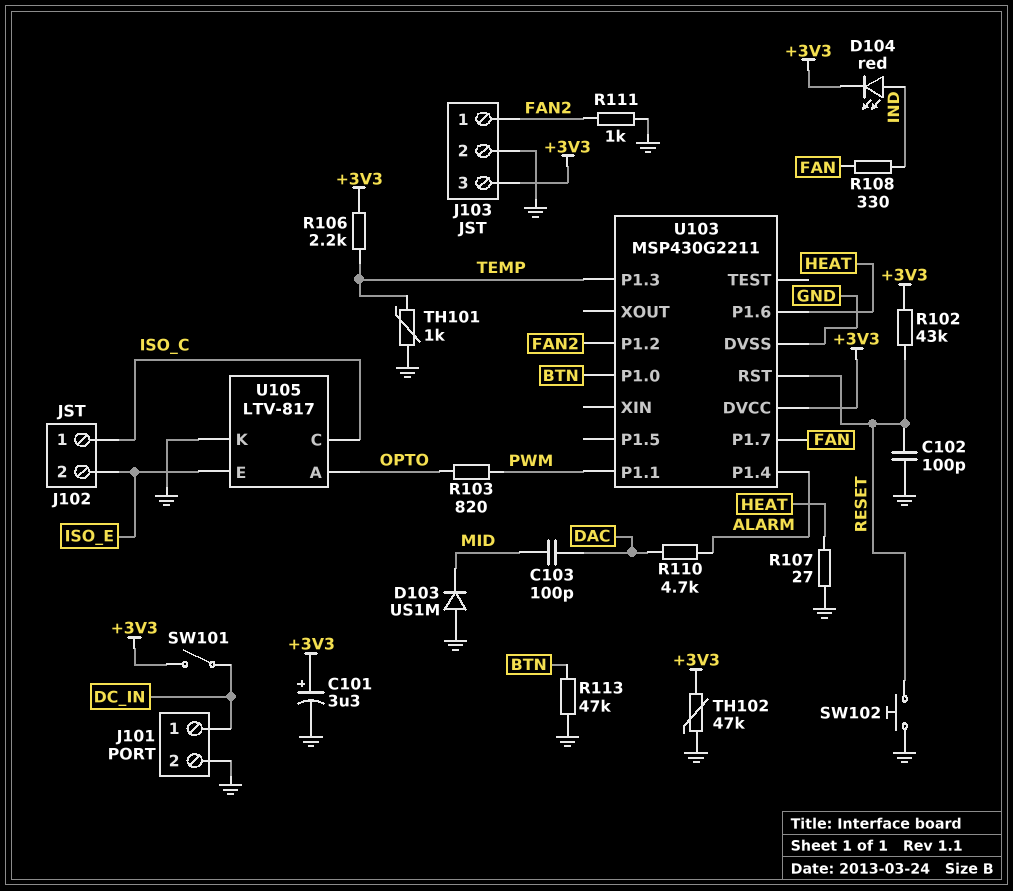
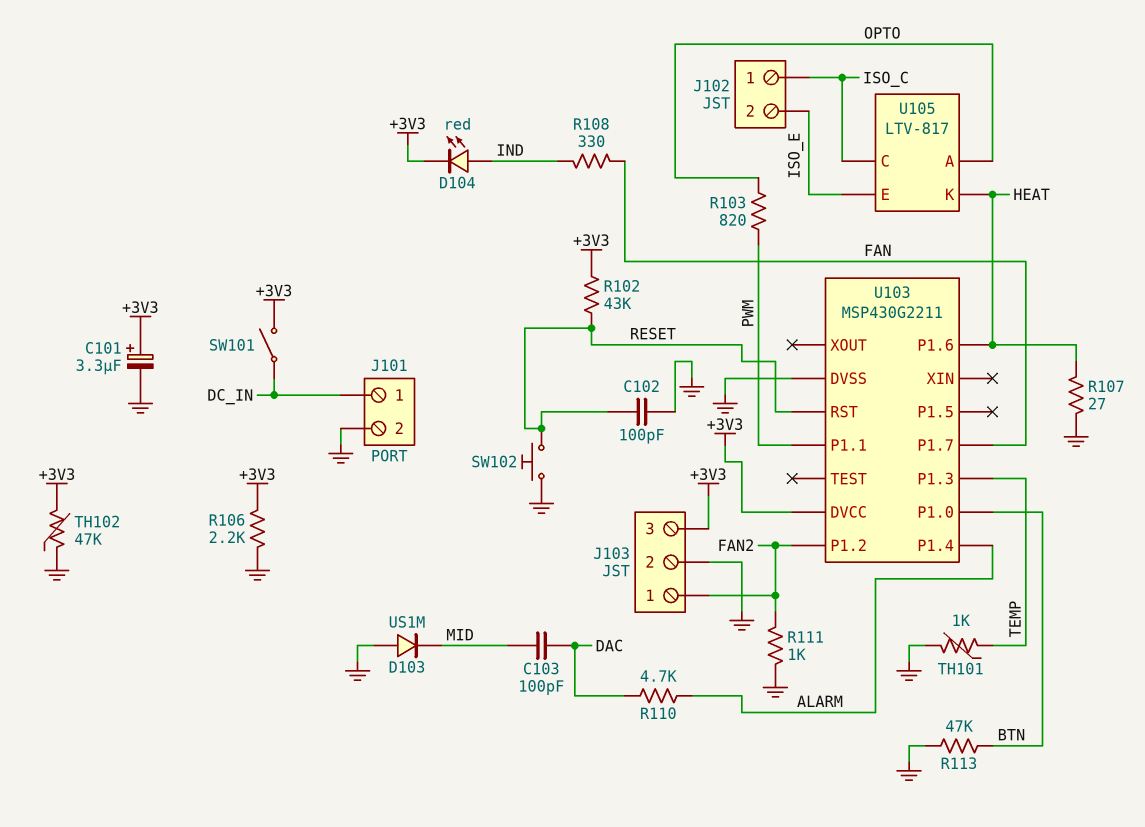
R106: 2.2k (+3V3, TEMP) -> 2.2k (+3V3, GND)
U105 pin K: GND -> HEAT

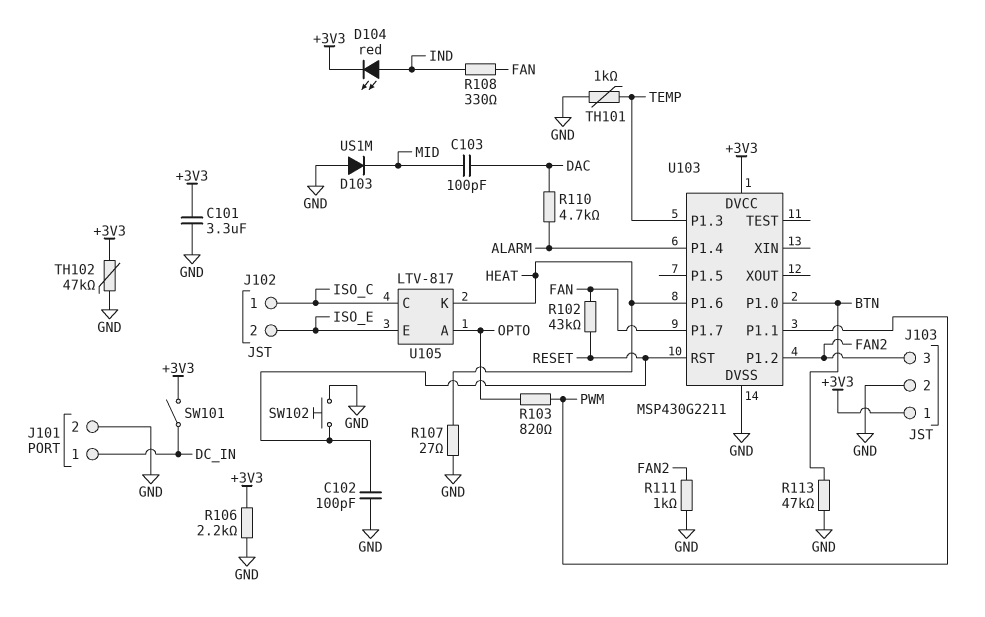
C101: 3.3uF (plus +3V3, minus GND) -> 3.3uF (+3V3, GND)
J103 pin 1: FAN2 -> +3V3
J103 pin 3: +3V3 -> FAN2
R102: 43k (+3V3, RESET) -> 43k (FAN, RESET)

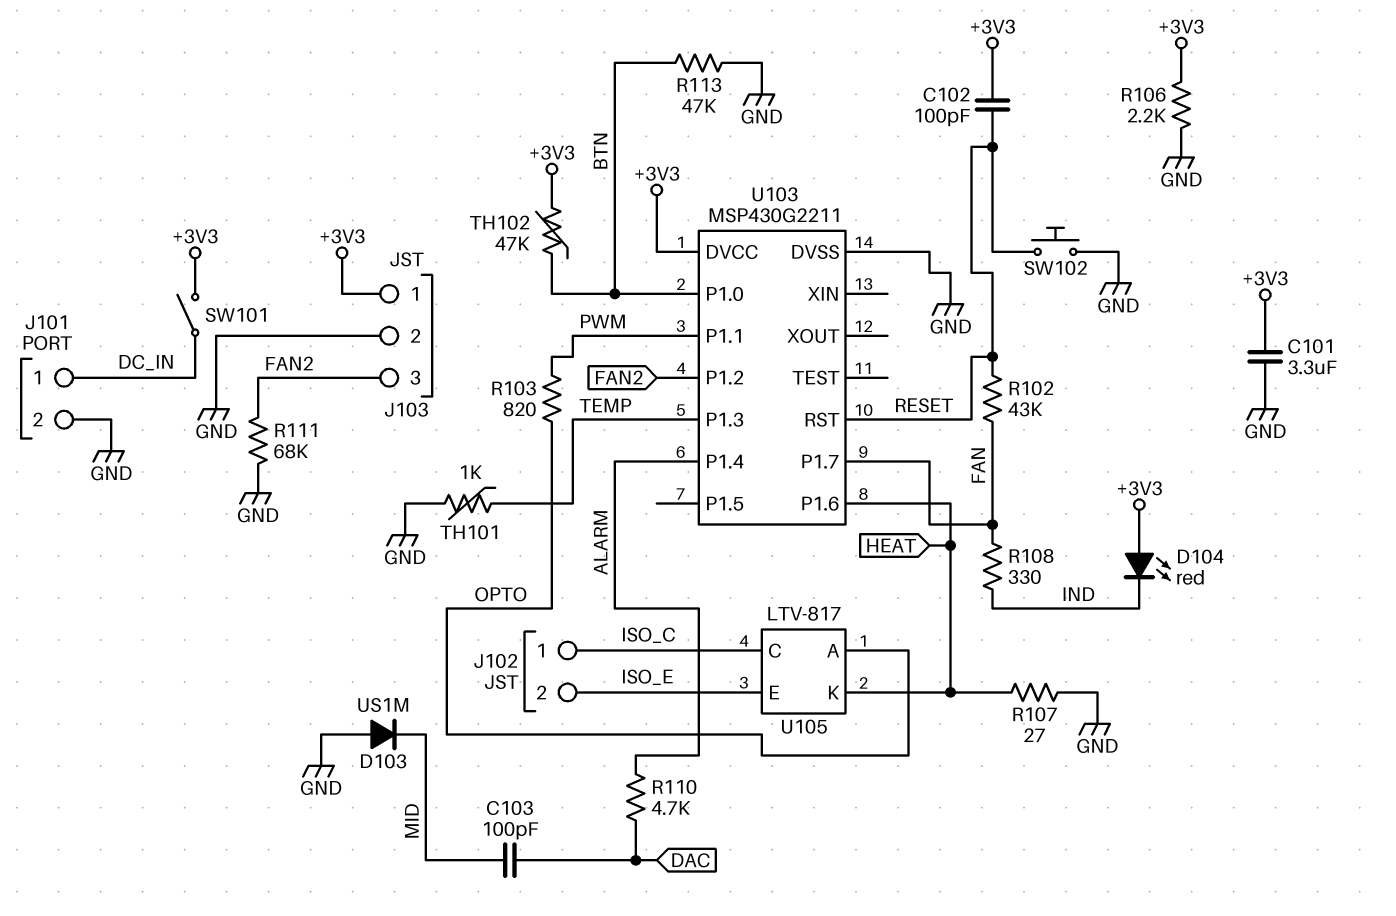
C102: 100pF (GND, RESET) -> 100pF (+3V3, RESET)
D104: LED red (A IND, K +3V3) -> LED red (A +3V3, K IND)
R111: 1k (FAN2, GND) -> 68k (FAN2, GND)
TH102: 47k (+3V3, GND) -> 47k (+3V3, BTN)

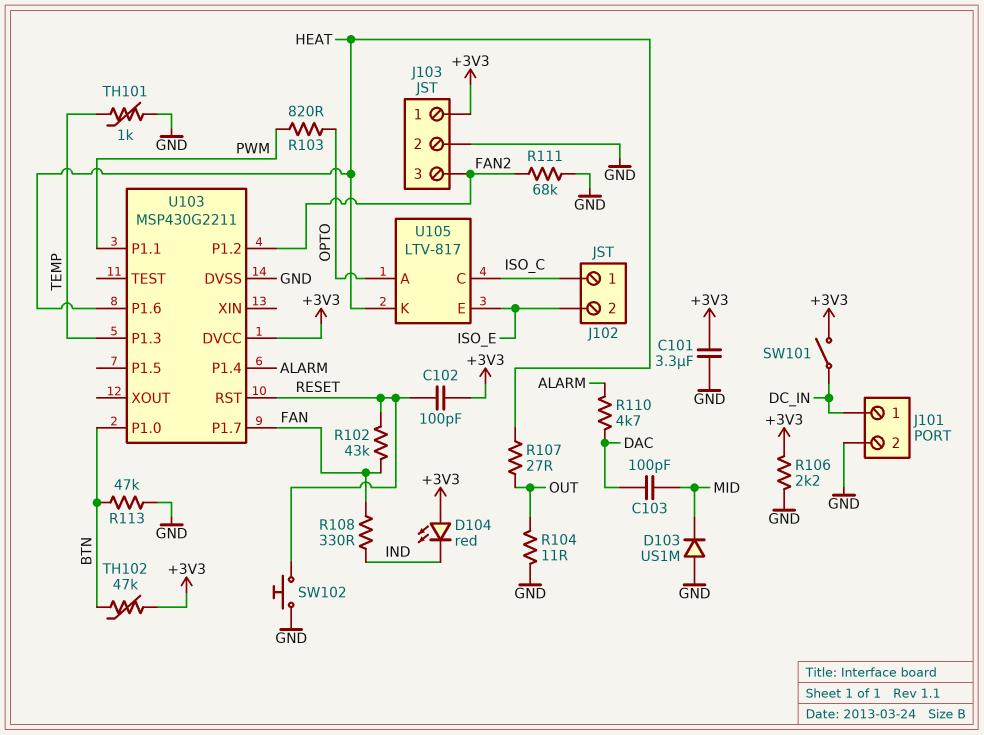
R104: none -> 11 (GND, OUT)
R107: 27 (GND, HEAT) -> 27 (HEAT, OUT)

